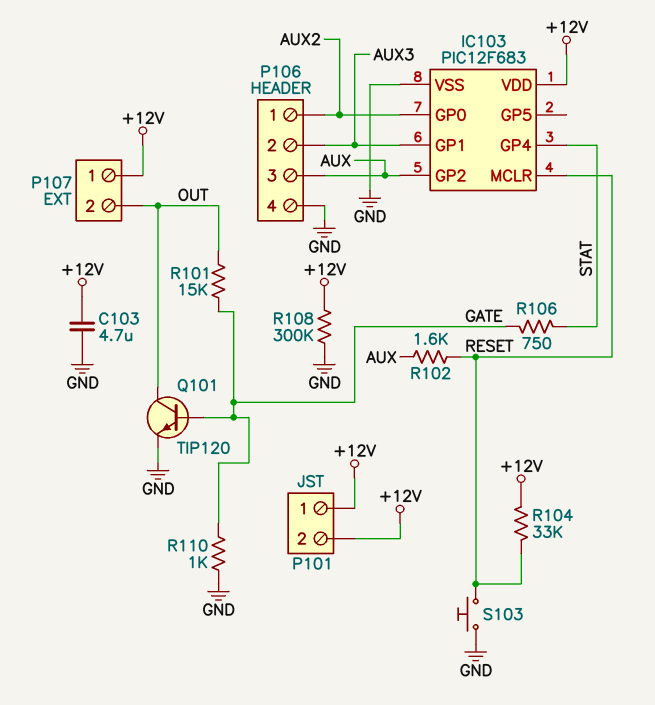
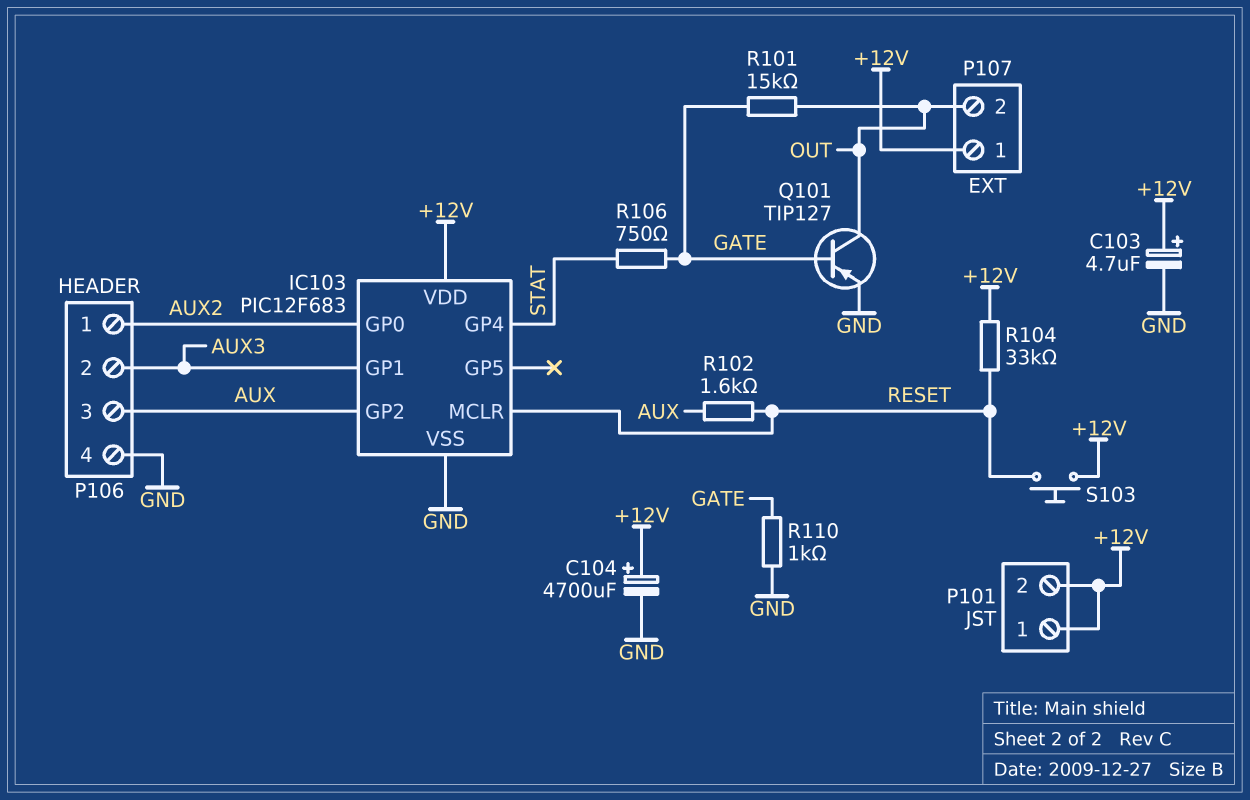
C103: 4.7uF (+12V, GND) -> 4.7uF (plus +12V, minus GND)
C104: none -> 4700uF (plus +12V, minus GND)
Q101: NPN TIP120 (B GATE, C OUT, E GND) -> PNP TIP127 (B GATE, C OUT, E GND)
R108: 300k (+12V, GND) -> none
S103: button (GND, RESET) -> button (+12V, RESET)

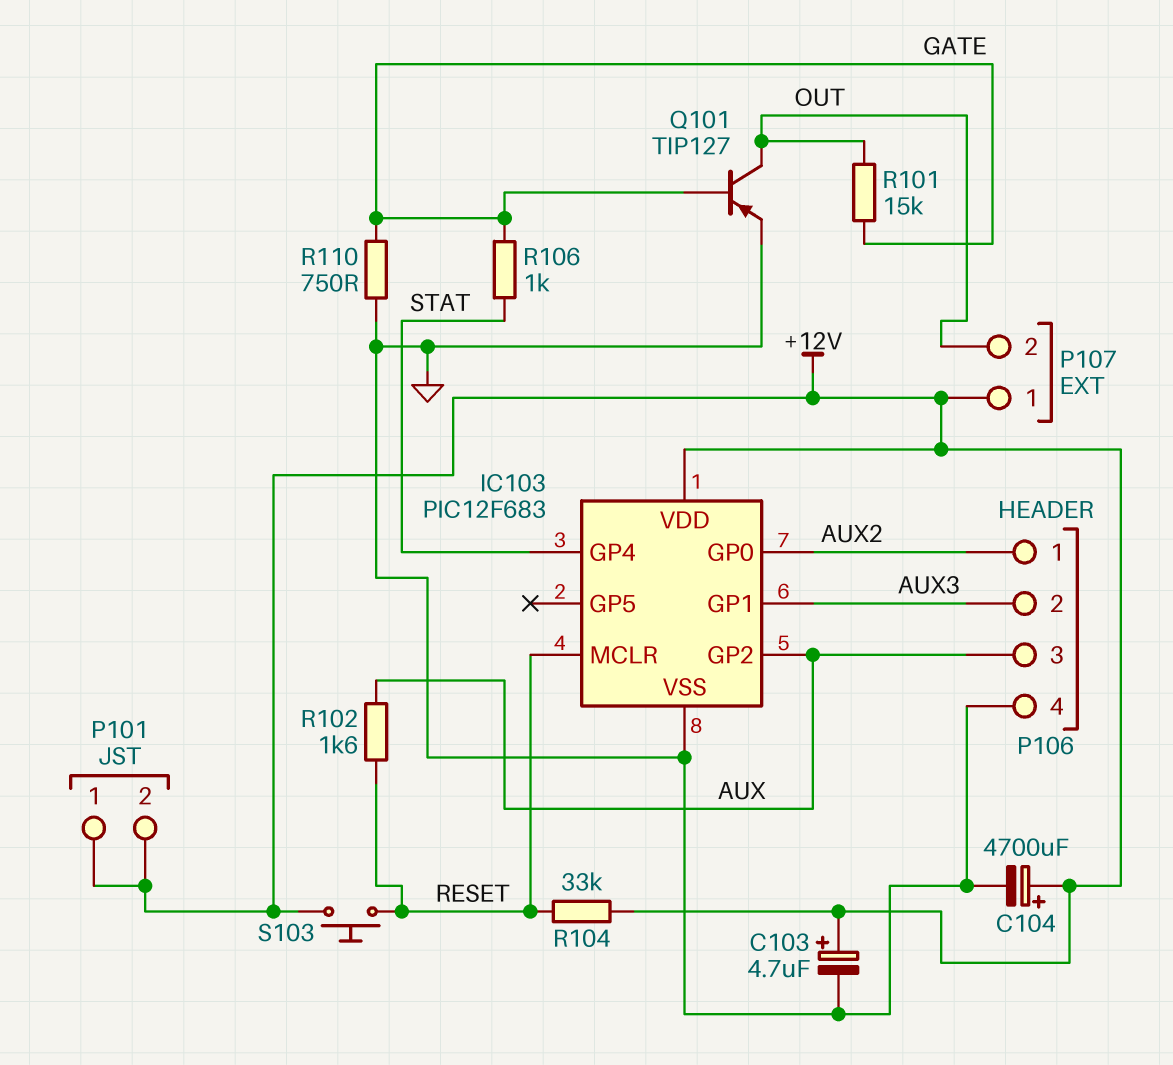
R106: 750 (GATE, STAT) -> 1k (GATE, STAT)
R110: 1k (GATE, GND) -> 750 (GATE, GND)

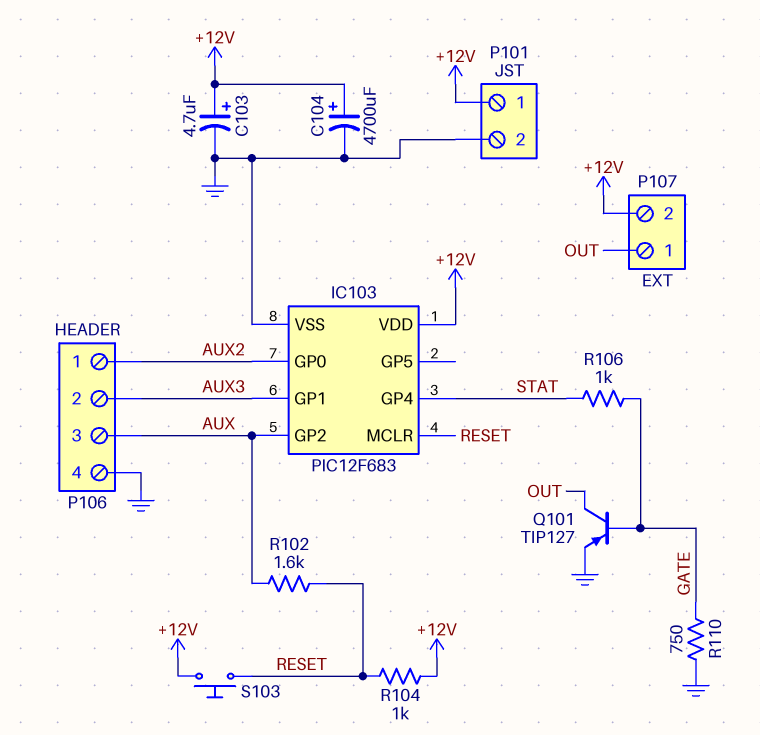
P101 pin 2: +12V -> GND
P107 pin 1: +12V -> OUT
P107 pin 2: OUT -> +12V
R101: 15k (GATE, OUT) -> none
R104: 33k (+12V, RESET) -> 1k (+12V, RESET)

